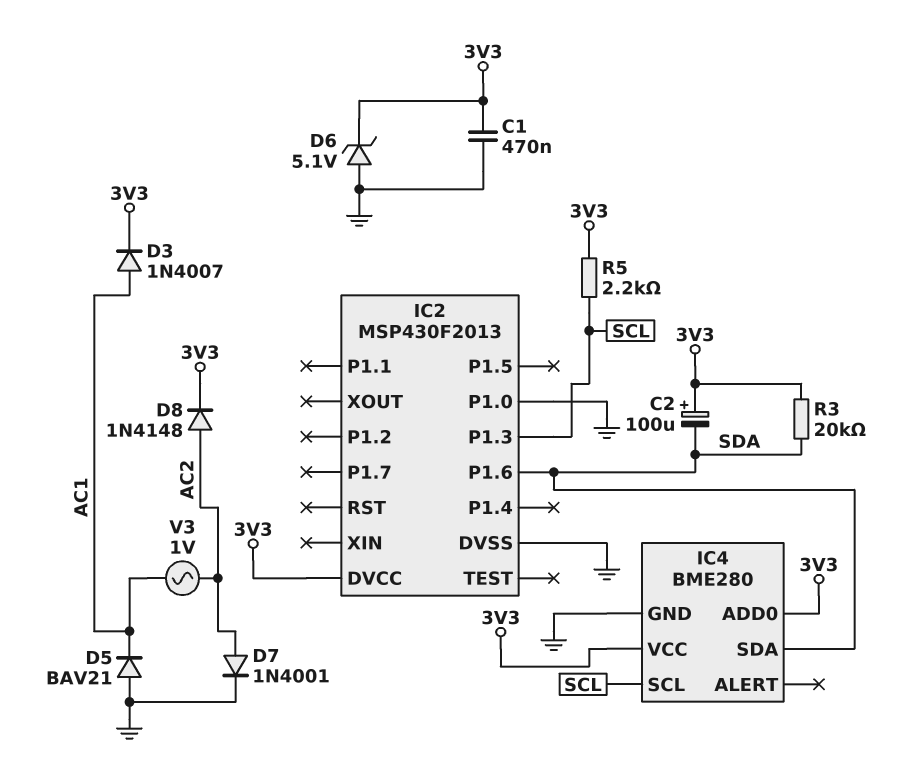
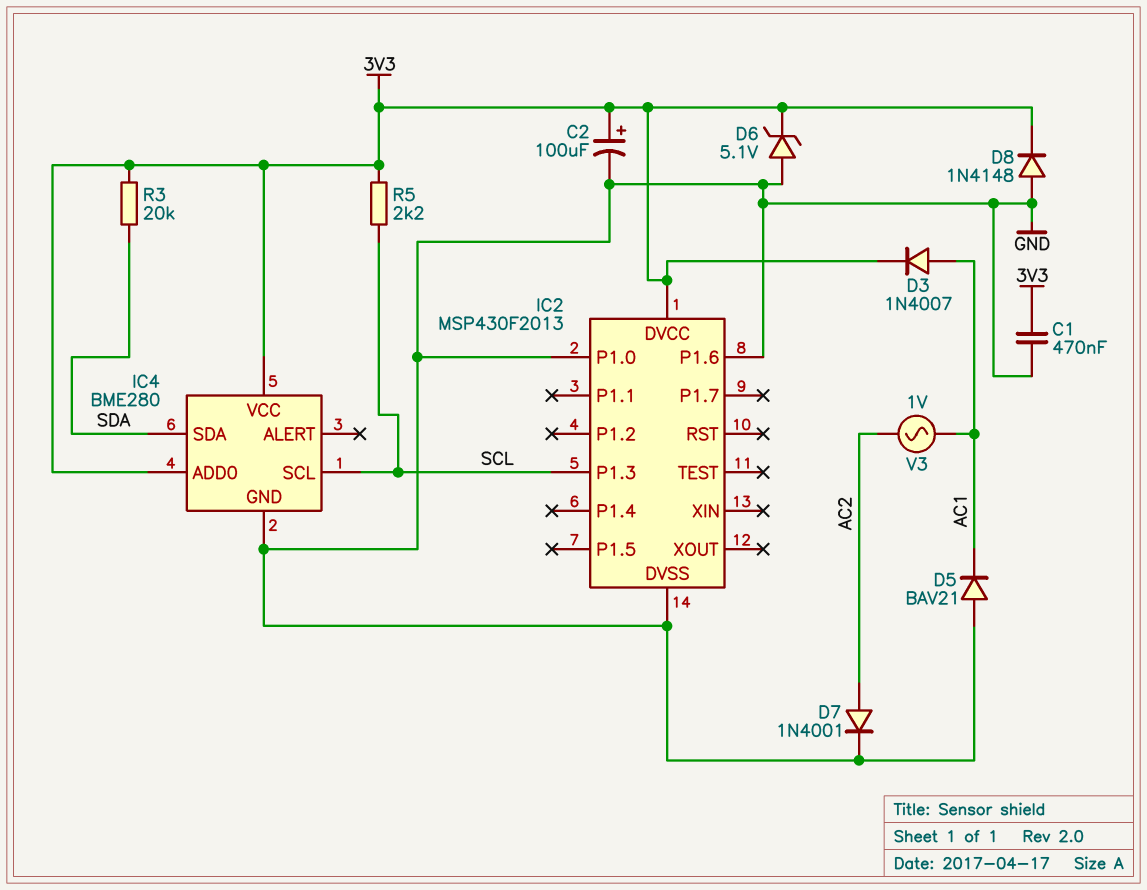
C2: 100uF (plus 3V3, minus SDA) -> 100uF (plus 3V3, minus GND)
D8: diode 1N4148 (A AC2, K 3V3) -> diode 1N4148 (A GND, K 3V3)
IC2 pin P1.6: SDA -> GND

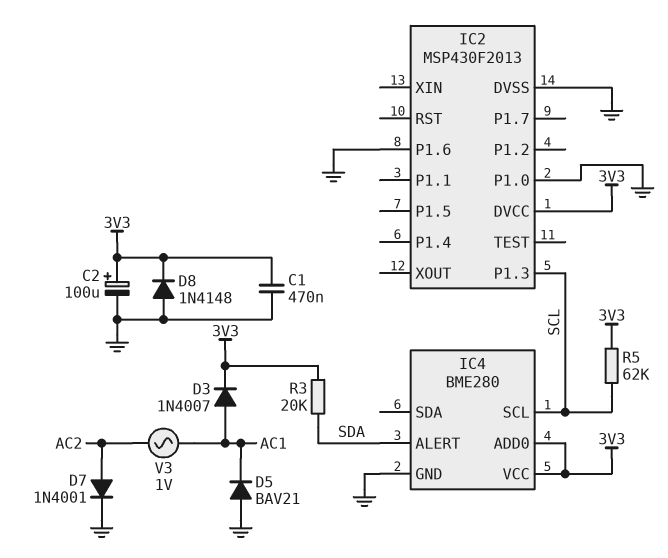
D6: zener 5.1V (A GND, K 3V3) -> none
IC4 pin ALERT: none -> SDA
IC4 pin SDA: SDA -> none
R5: 2.2k (3V3, SCL) -> 62k (3V3, SCL)

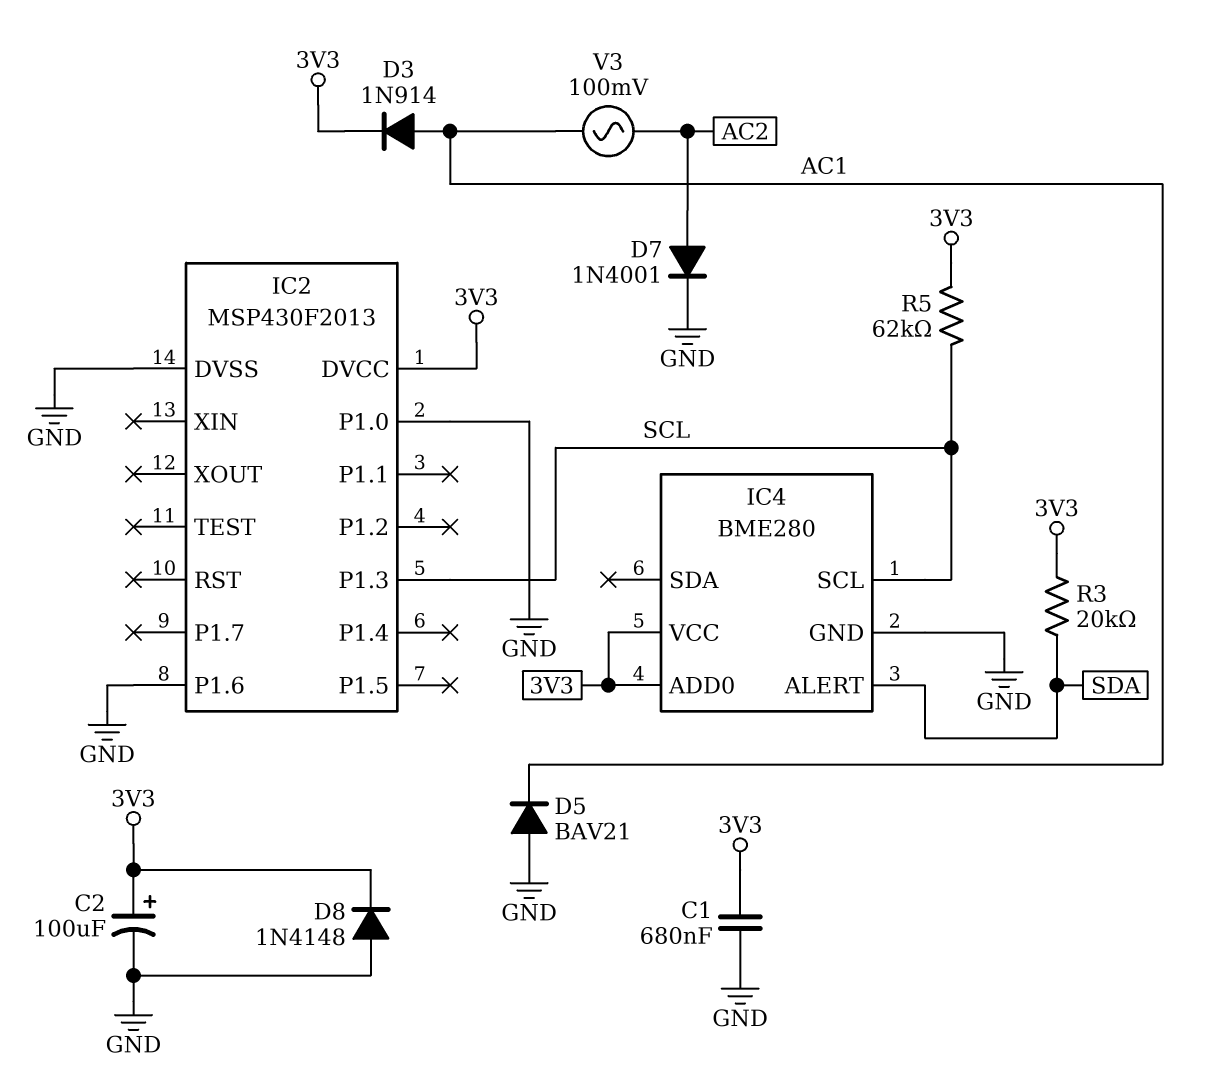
C1: 470nF (3V3, GND) -> 680nF (3V3, GND)
D3: diode 1N4007 (A AC1, K 3V3) -> diode 1N914 (A AC1, K 3V3)
V3: AC 1V (AC1, AC2) -> AC 100mV (AC1, AC2)

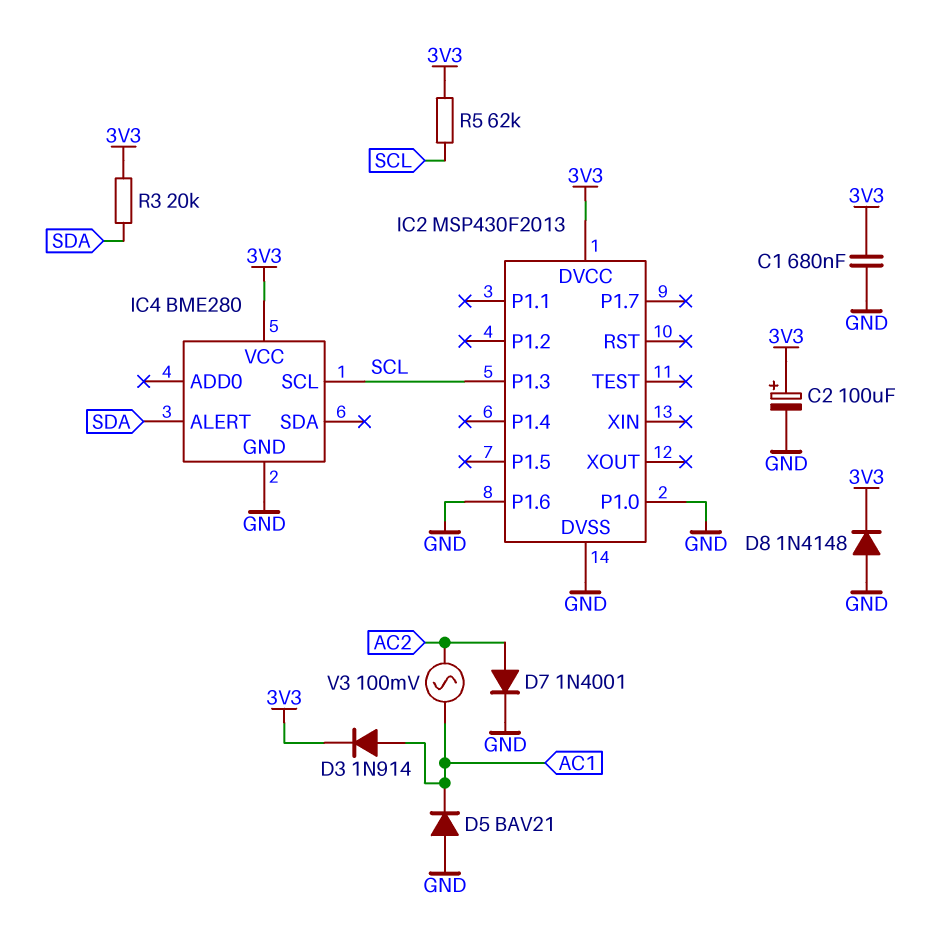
IC4 pin ADD0: 3V3 -> none

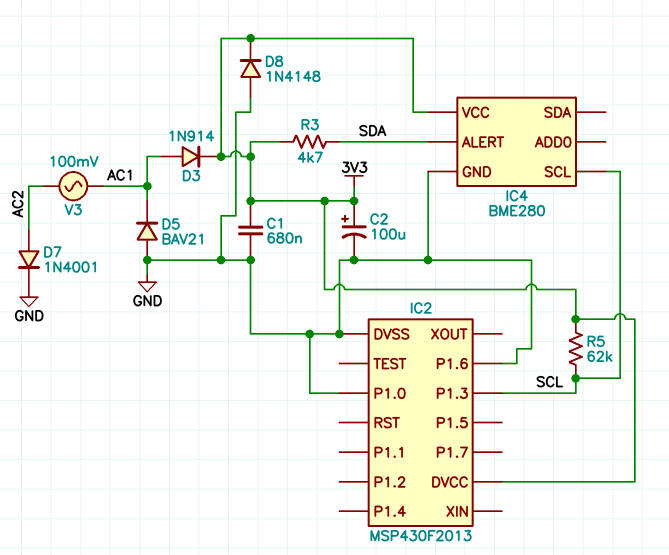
R3: 20k (3V3, SDA) -> 4.7k (3V3, SDA)

